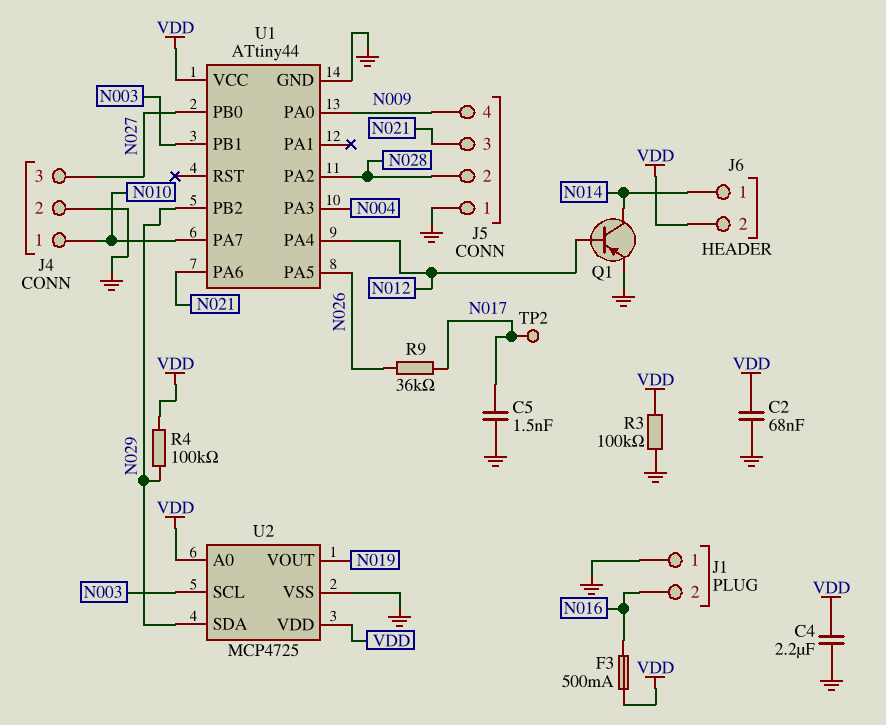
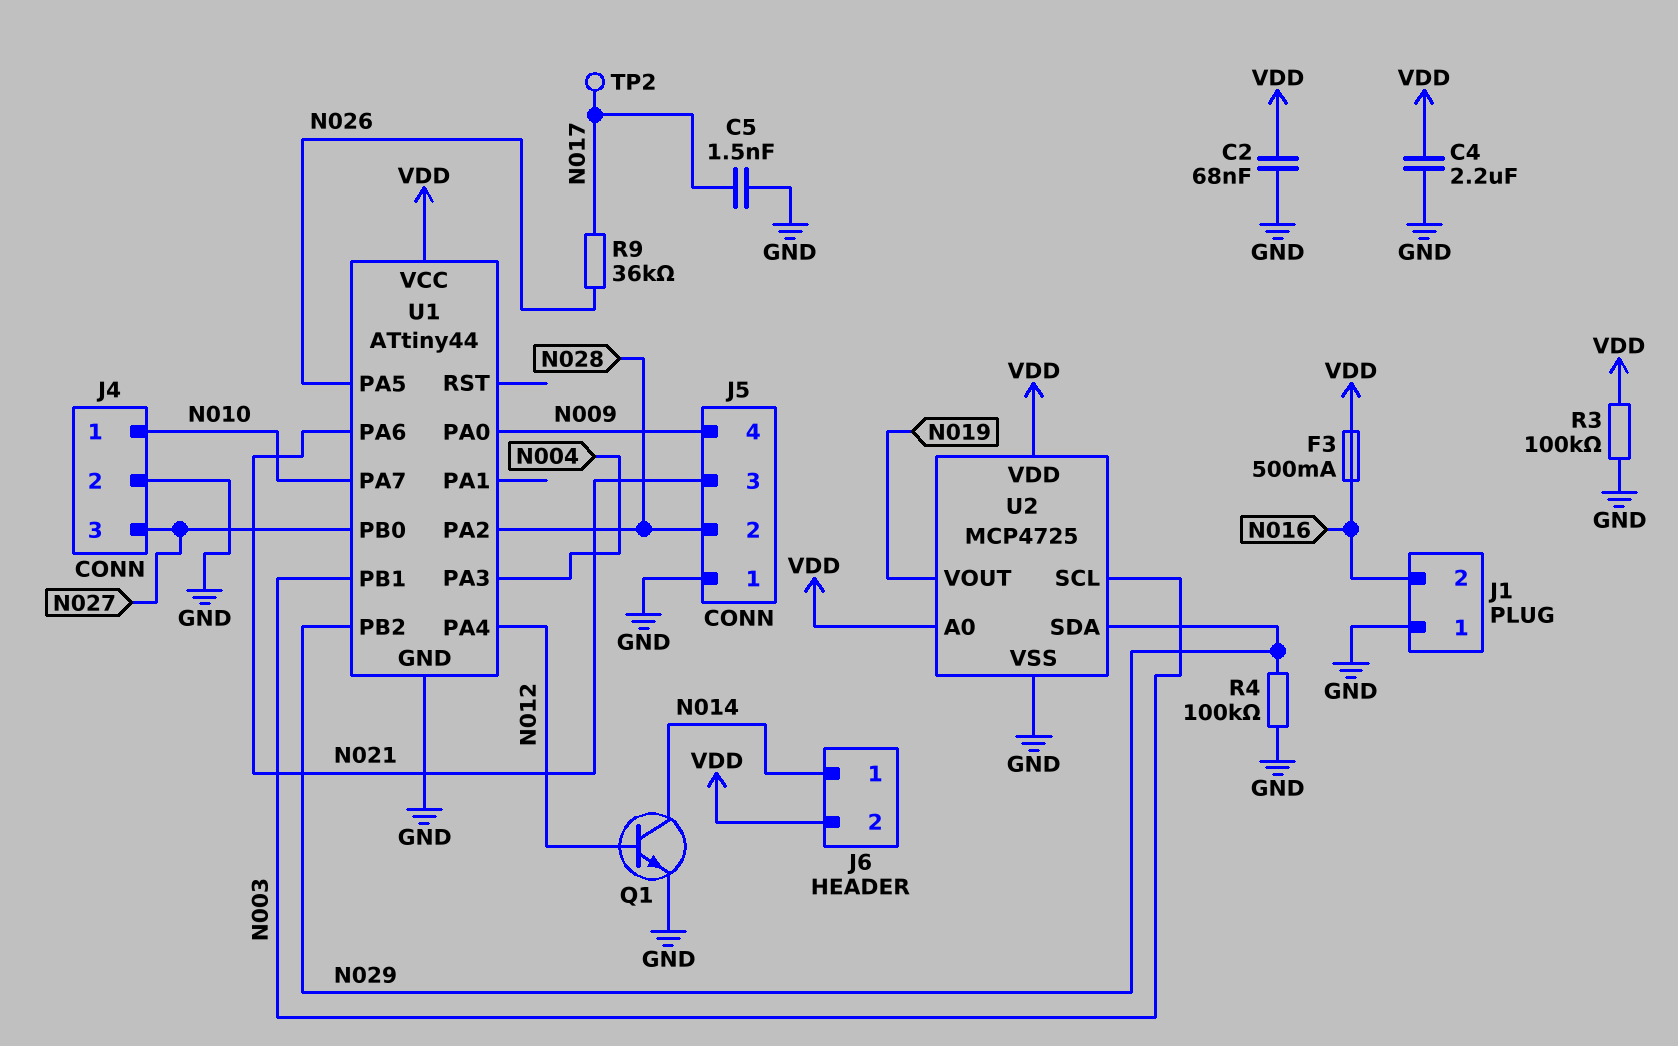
Q1: PNP (B N012, C N014, E GND) -> NPN (B N012, C N014, E GND)
R4: 100k (N029, VDD) -> 100k (GND, N029)

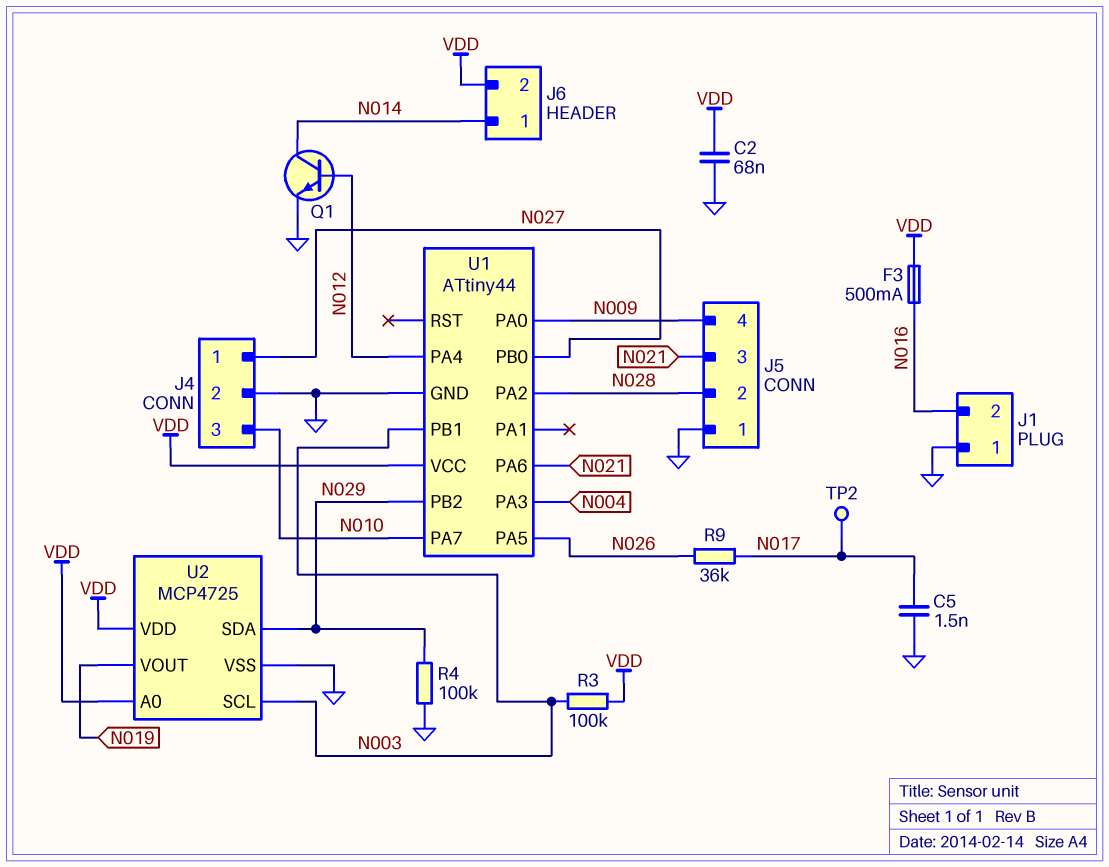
C4: 2.2uF (GND, VDD) -> none
J4 pin 1: N010 -> N027
J4 pin 3: N027 -> N010
R3: 100k (GND, VDD) -> 100k (N003, VDD)

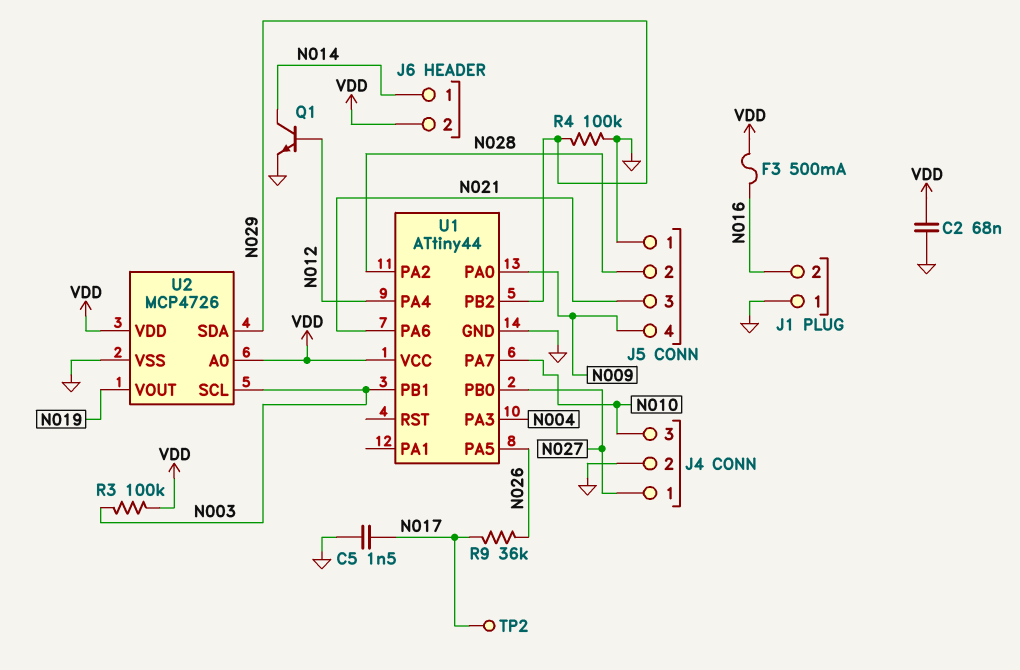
U2: MCP4725 -> MCP4726

